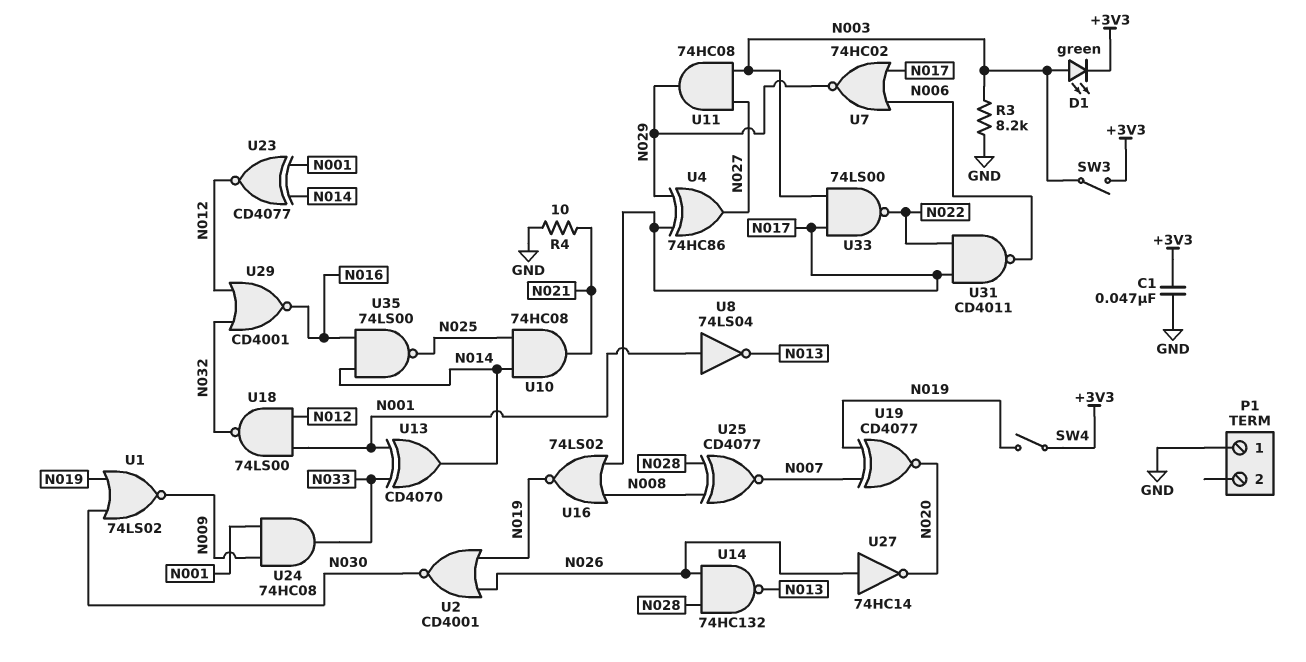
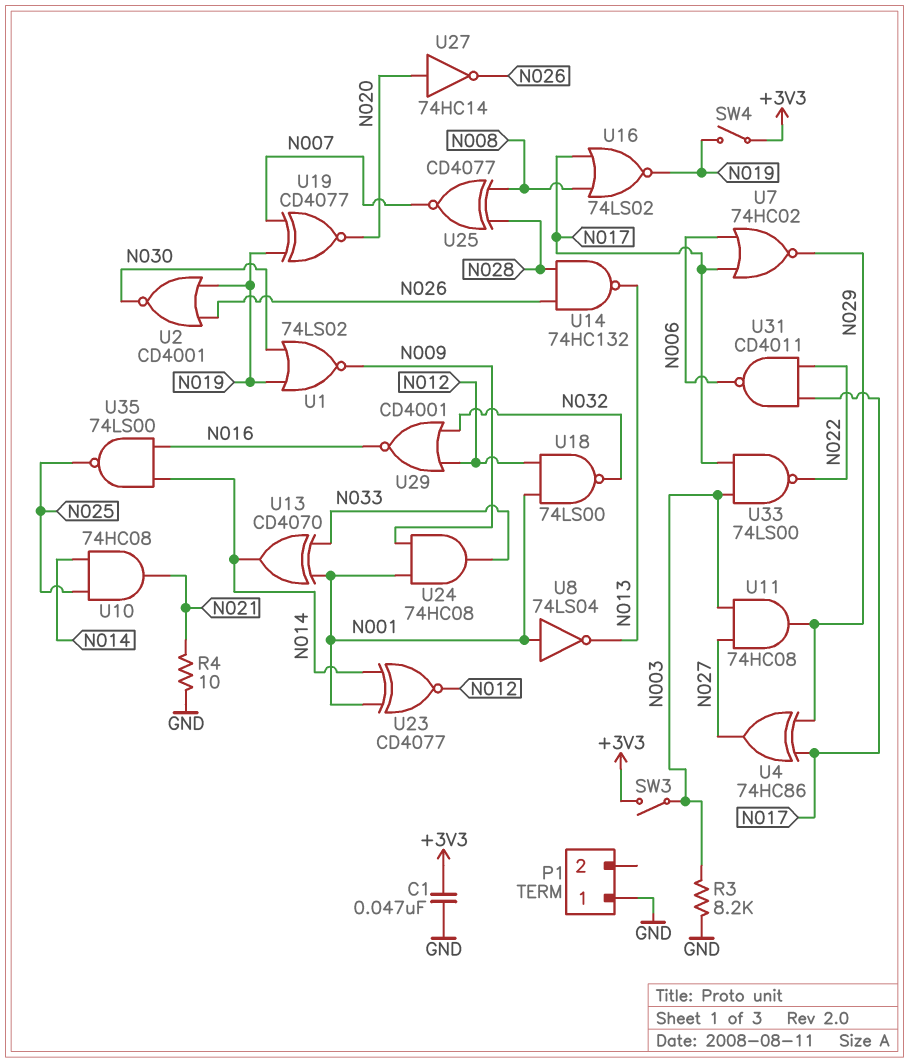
D1: LED green (A N003, K +3V3) -> none
U27: NOT 74HC14 (in N026, out N020) -> NOT 74HC14 (in N020, out N026)

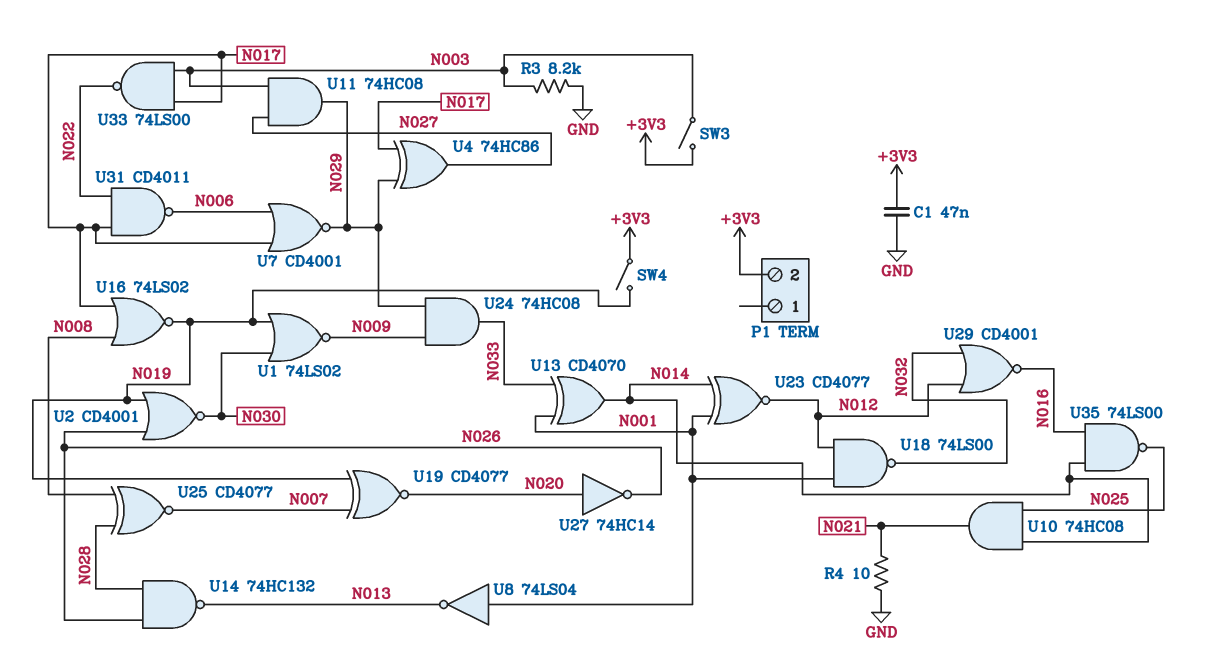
P1 pin 1: GND -> none
P1 pin 2: none -> +3V3
U7: NOR 74HC02 (in N006, in N017, out N029) -> NOR CD4001 (in N006, in N017, out N029)
U24: AND 74HC08 (in N001, in N009, out N033) -> AND 74HC08 (in N009, in N029, out N033)

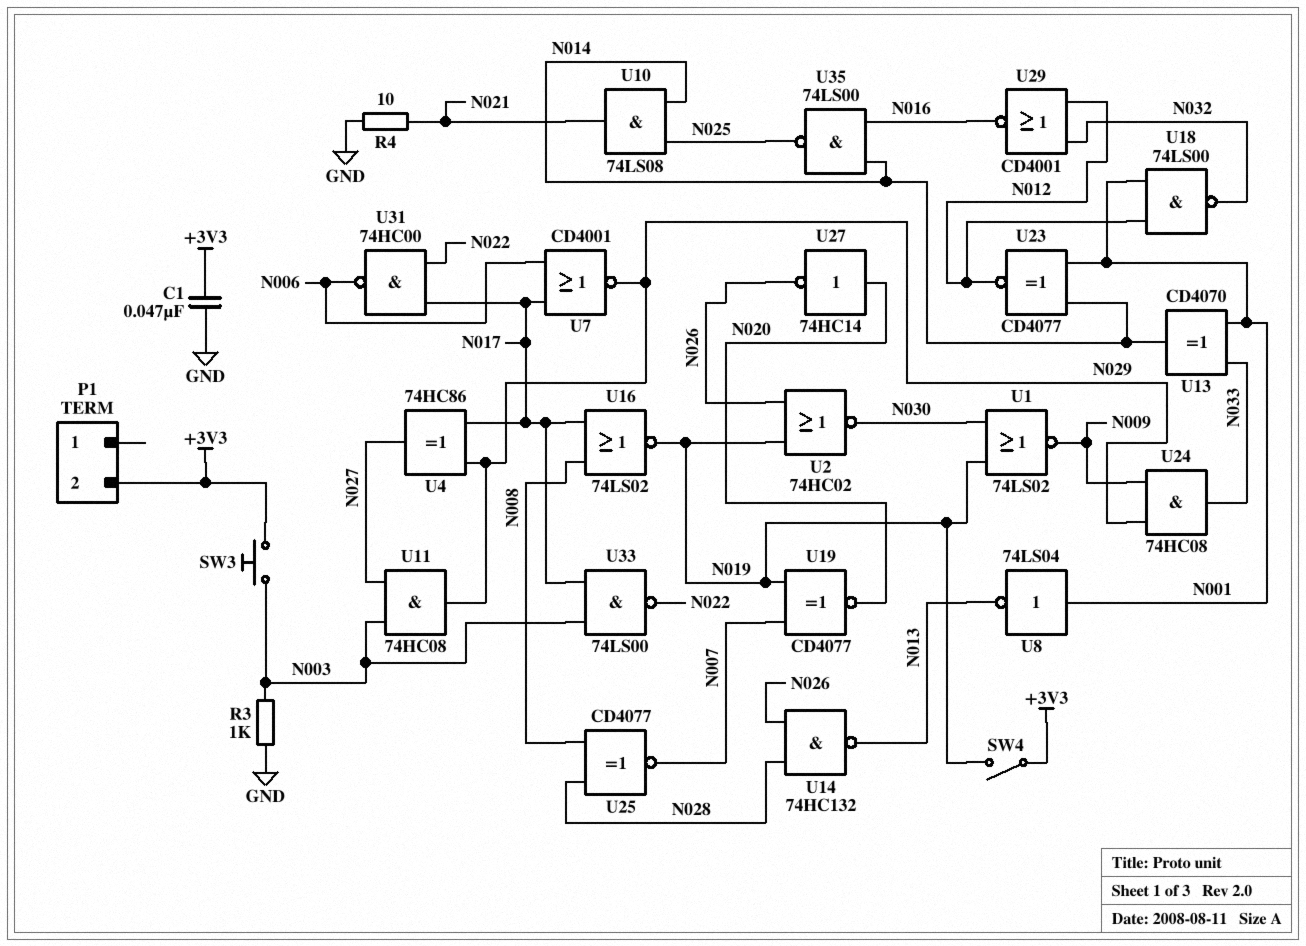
R3: 8.2k (GND, N003) -> 1k (GND, N003)
SW3: switch (+3V3, N003) -> button (+3V3, N003)
U2: NOR CD4001 (in N019, in N026, out N030) -> NOR 74HC02 (in N019, in N026, out N030)
U10: AND 74HC08 (in N014, in N025, out N021) -> AND 74LS08 (in N014, in N025, out N021)
U31: NAND CD4011 (in N017, in N022, out N006) -> NAND 74HC00 (in N017, in N022, out N006)

